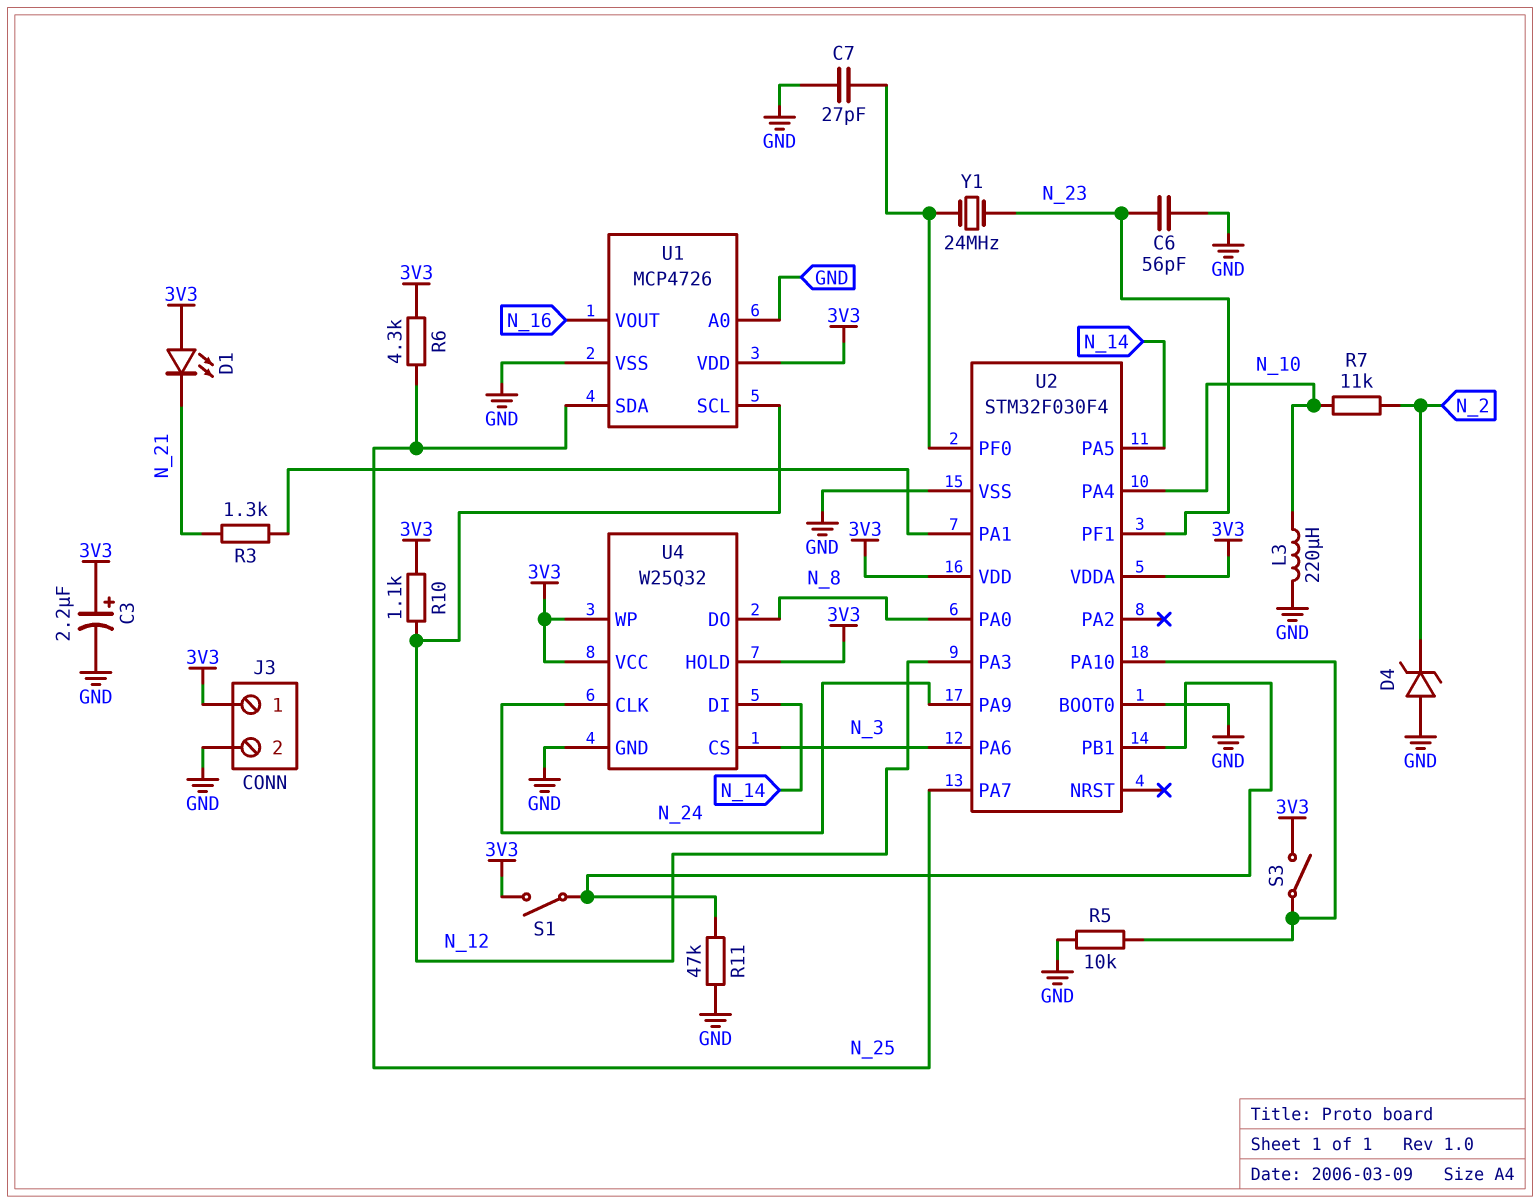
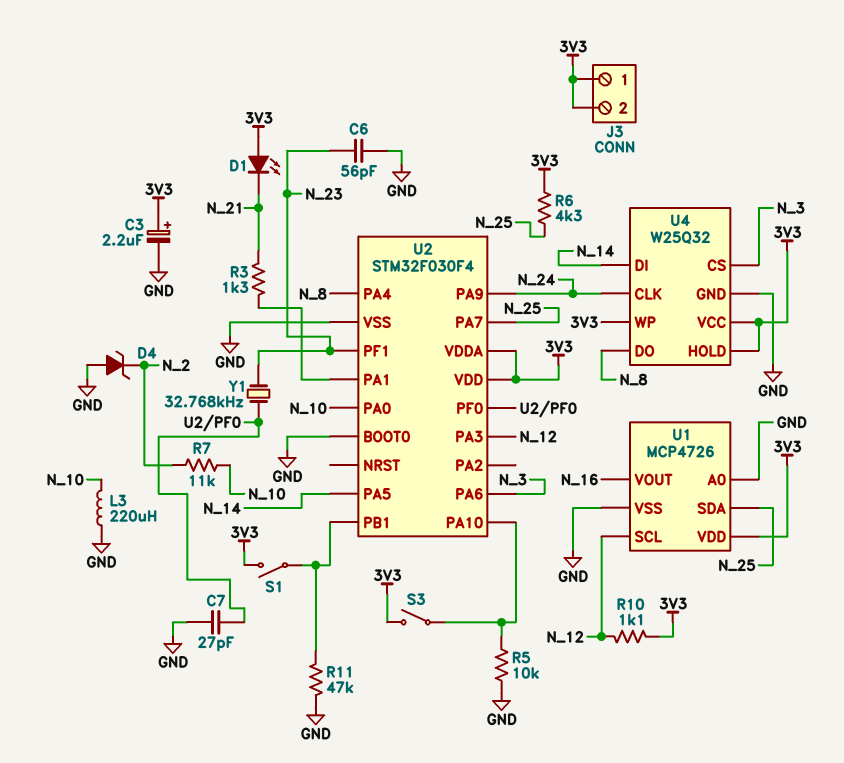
J3 pin 2: GND -> 3V3
U2 pin PA0: N_8 -> N_10
U2 pin PA4: N_10 -> N_8
Y1: 24MHz (N_23, U2/PF0) -> 32.768kHz (N_23, U2/PF0)

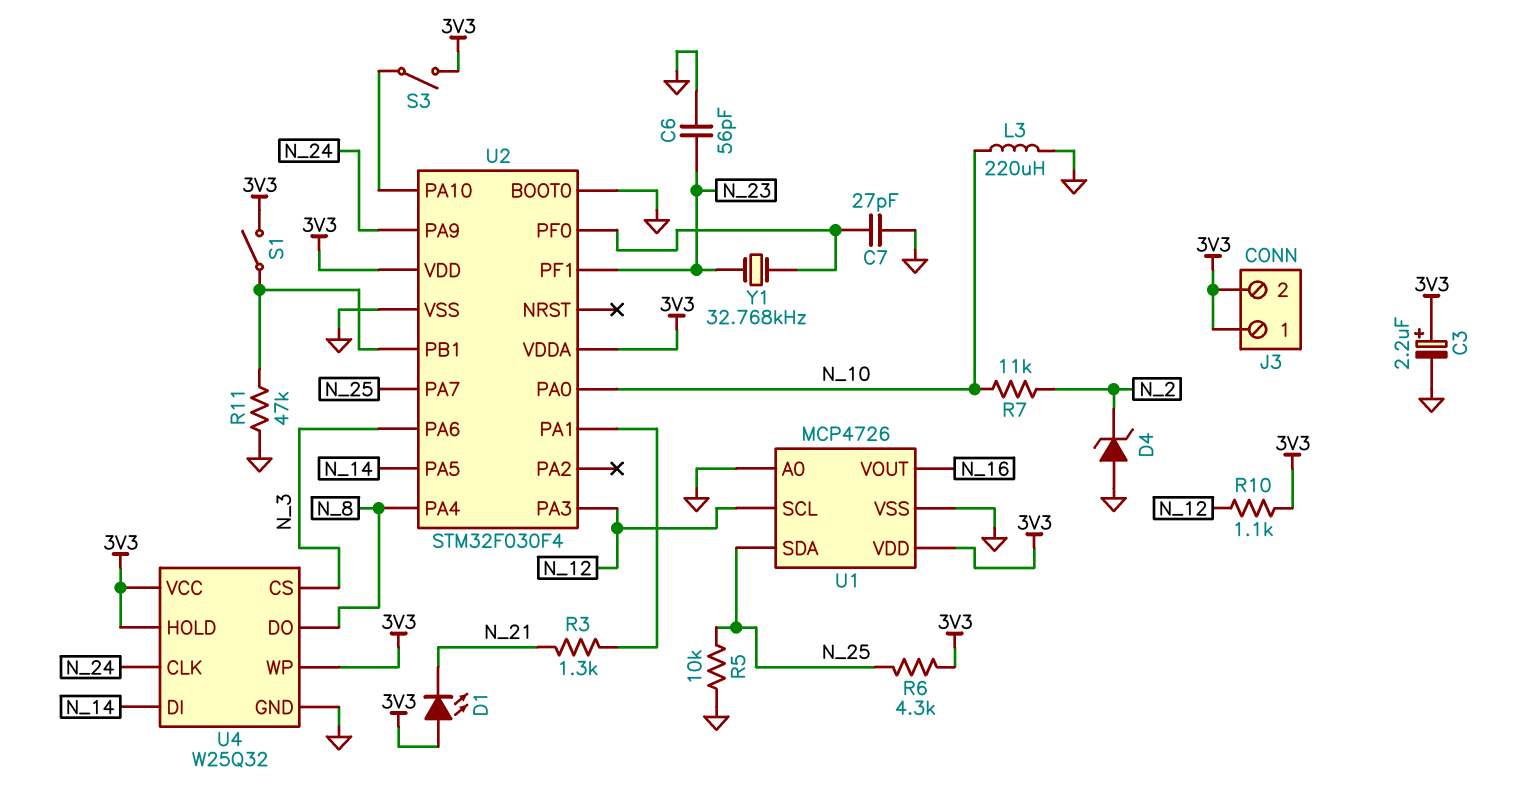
R5: 10k (GND, U2/PA10) -> 10k (GND, N_25)

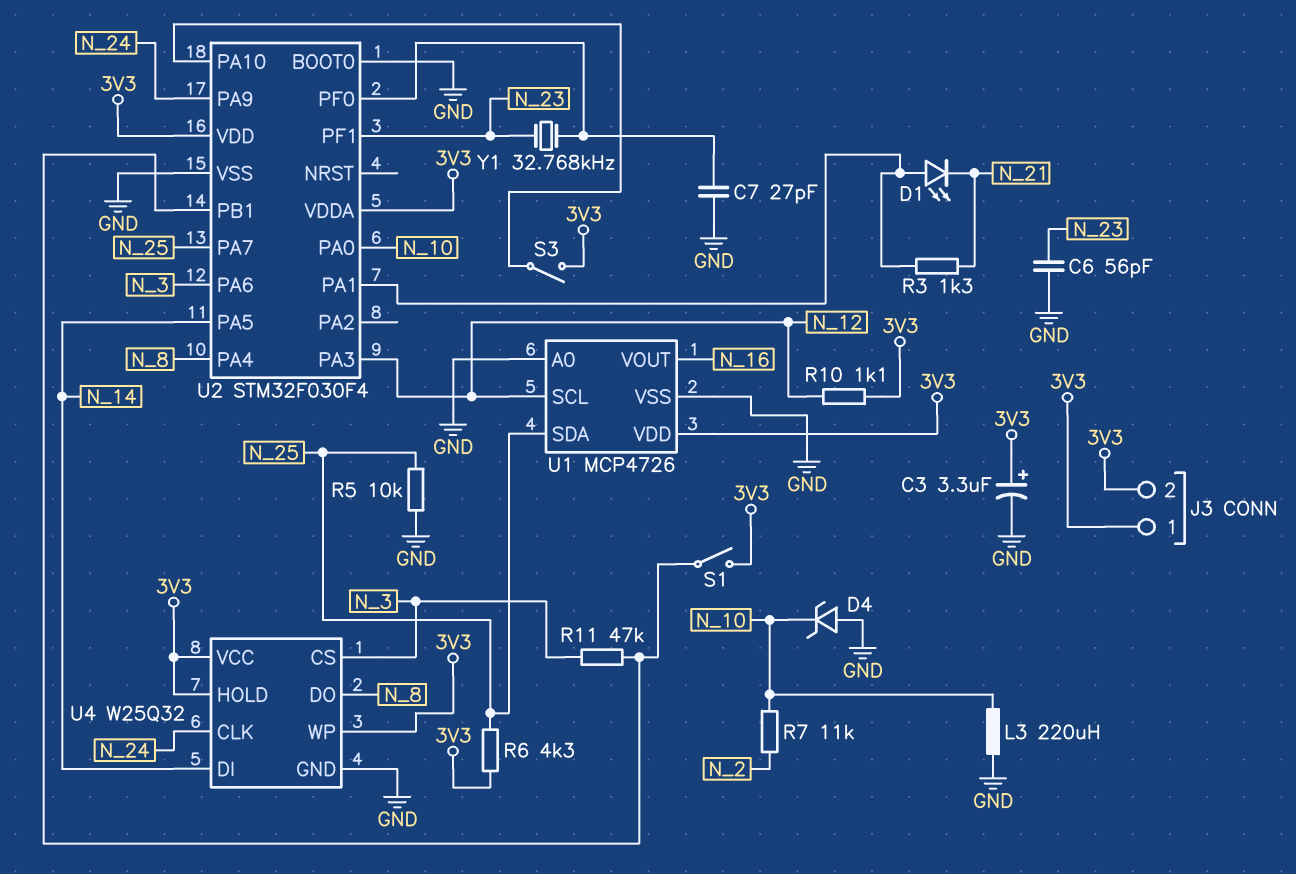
C3: 2.2uF (plus 3V3, minus GND) -> 3.3uF (plus 3V3, minus GND)
D1: LED (A 3V3, K N_21) -> LED (A U2/PA1, K N_21)
D4: zener (A GND, K N_2) -> zener (A GND, K N_10)
R11: 47k (GND, U2/PB1) -> 47k (N_3, U2/PB1)

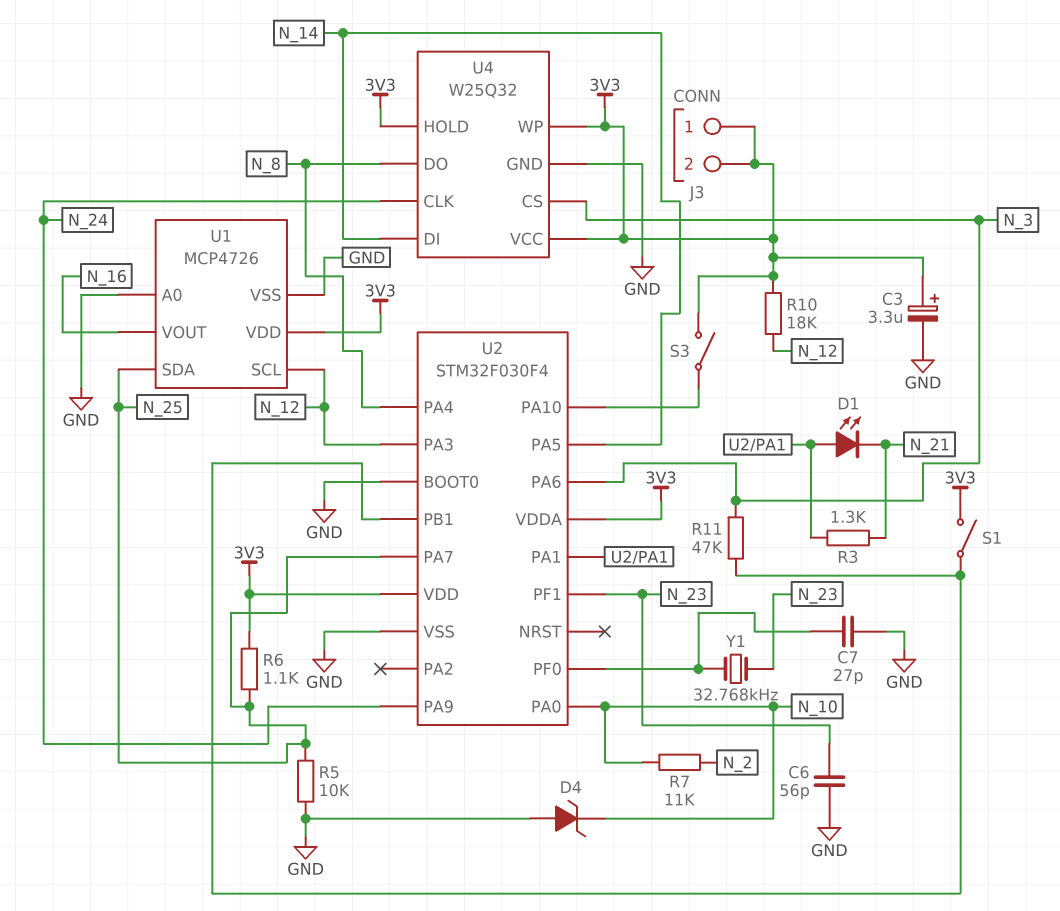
L3: 220uH (GND, N_10) -> none
R6: 4.3k (3V3, N_25) -> 1.1k (3V3, N_25)
R10: 1.1k (3V3, N_12) -> 18k (3V3, N_12)

